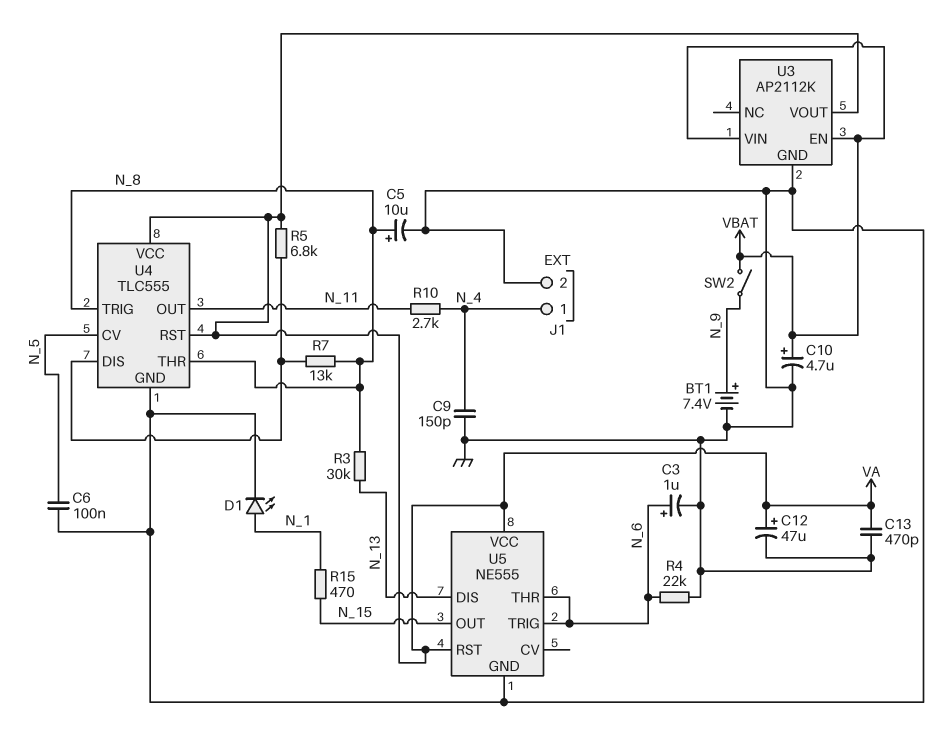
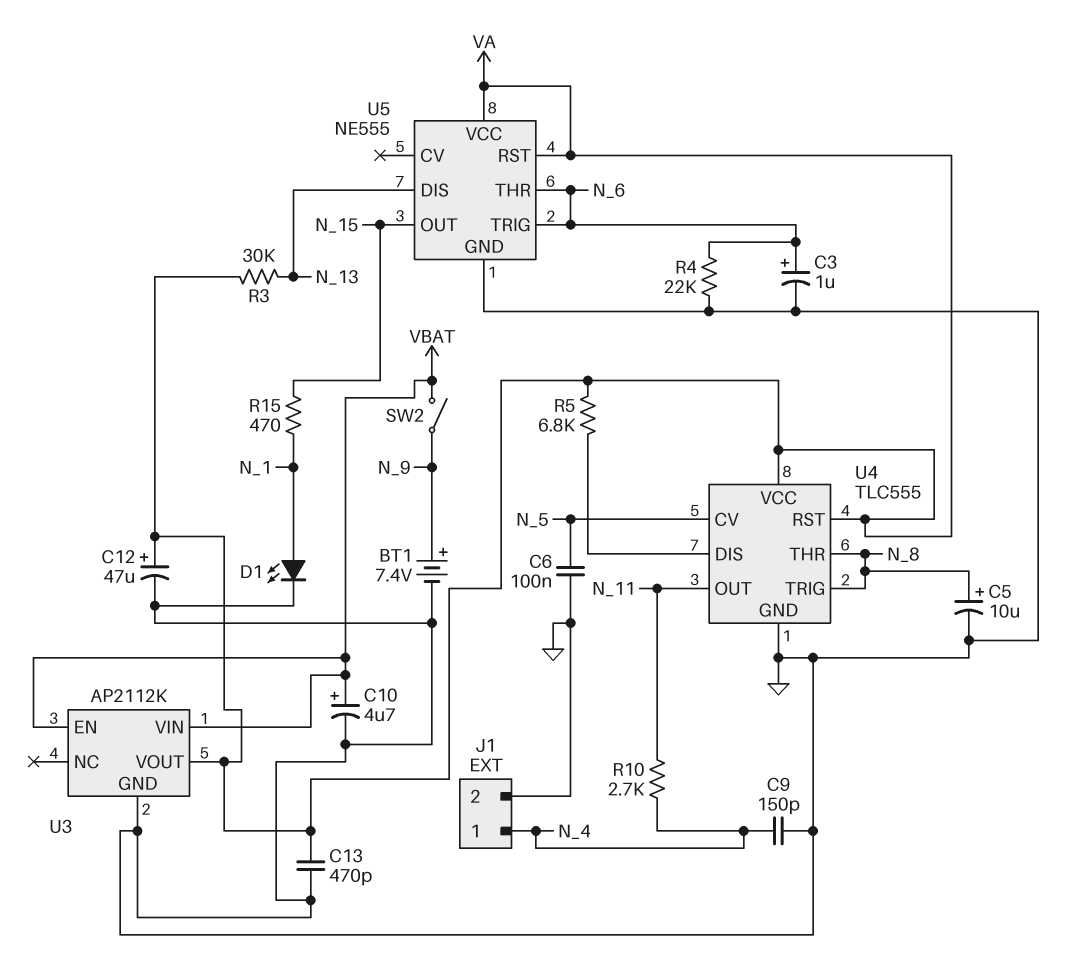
R3: 30k (N_8, N_13) -> 30k (N_13, VA)
R7: 13k (N_8, U4/DIS) -> none

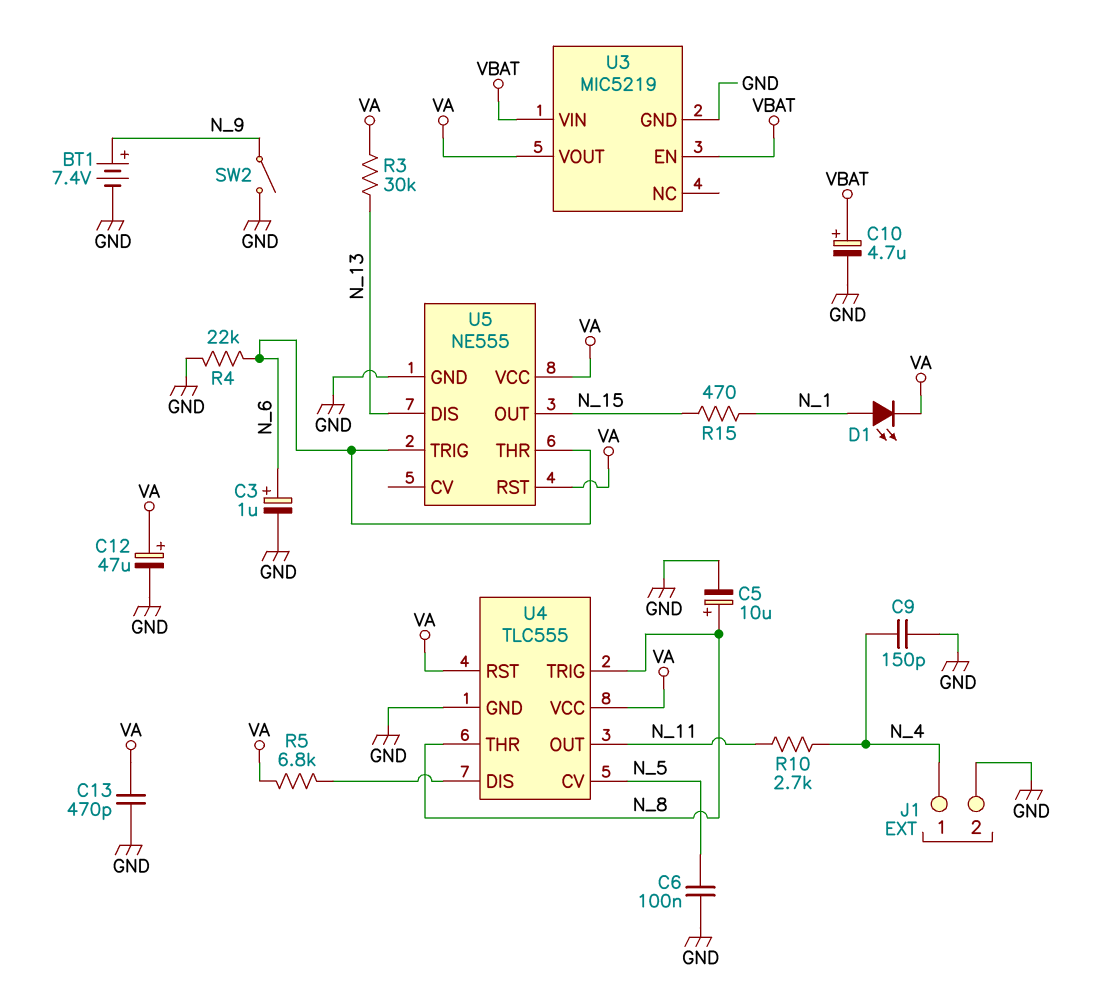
D1: LED (A N_1, K GND) -> LED (A N_1, K VA)
SW2: switch (N_9, VBAT) -> switch (GND, N_9)
U3: AP2112K -> MIC5219

